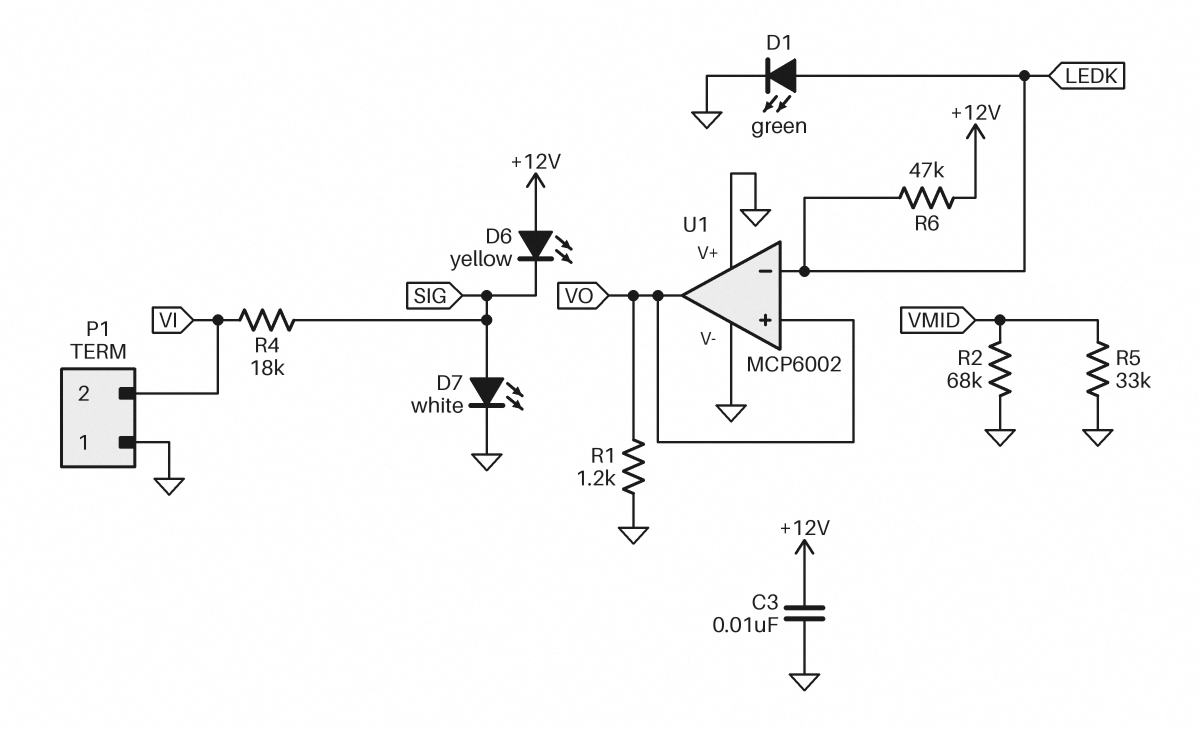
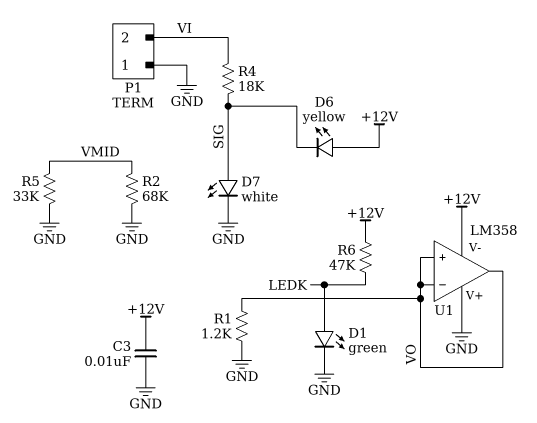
U1: MCP6002 -> LM358
U1 pin V-: GND -> +12V
U1 pin in-: LEDK -> VO

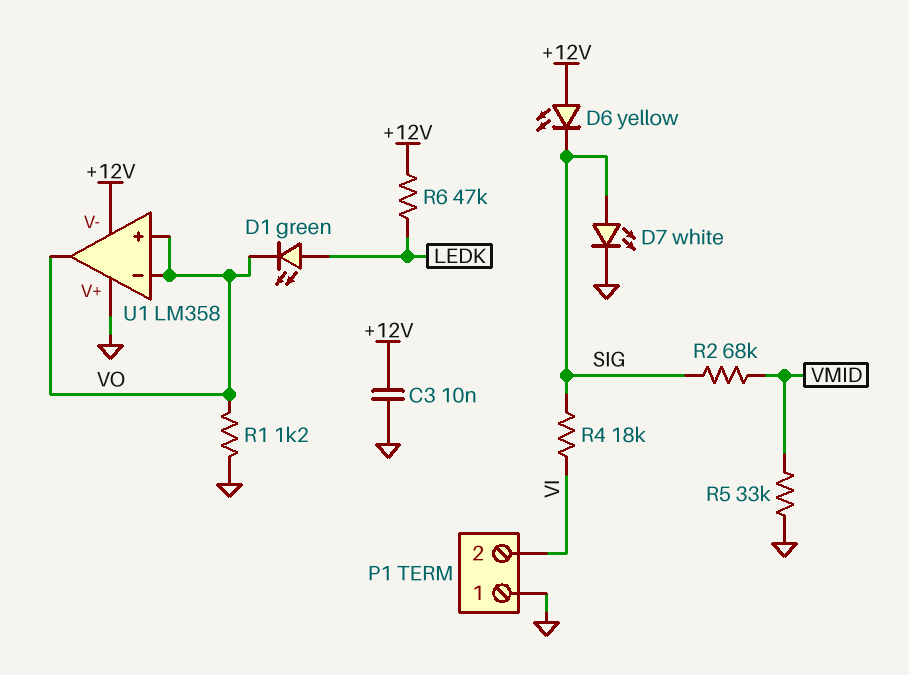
D1: LED green (A LEDK, K GND) -> LED green (A LEDK, K VO)
R2: 68k (GND, VMID) -> 68k (SIG, VMID)

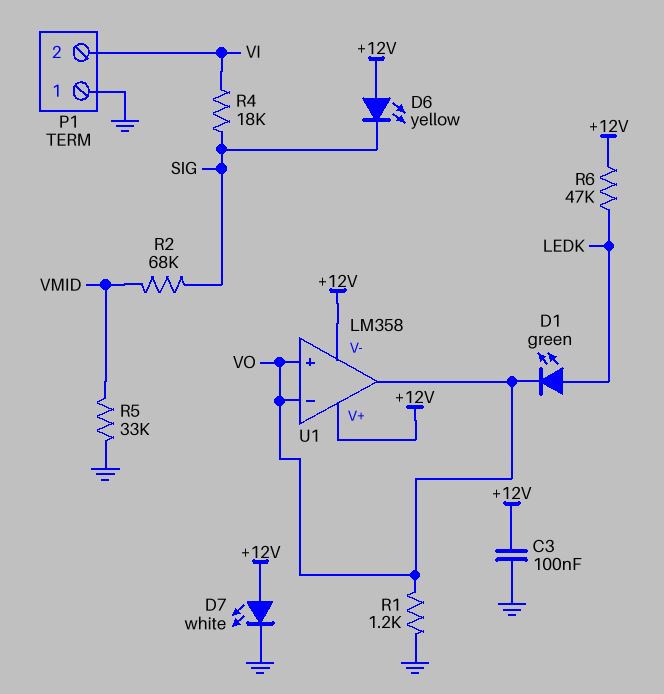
C3: 10nF (+12V, GND) -> 100nF (+12V, GND)
D7: LED white (A SIG, K GND) -> LED white (A +12V, K GND)
U1 pin V+: GND -> +12V

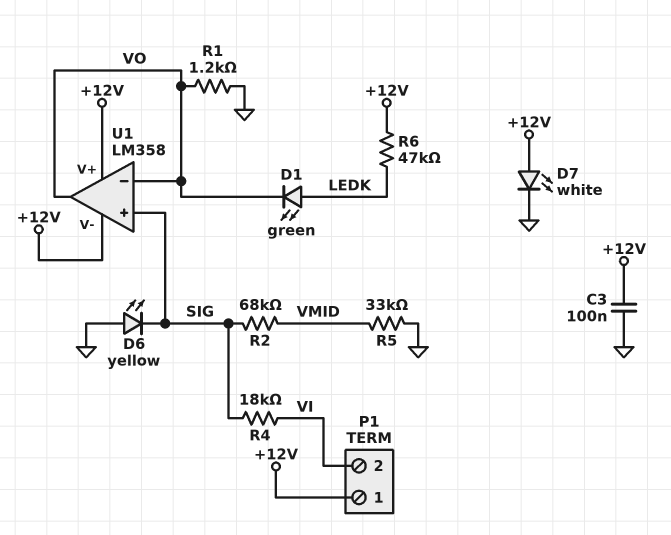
D6: LED yellow (A +12V, K SIG) -> LED yellow (A GND, K SIG)
P1 pin 1: GND -> +12V
U1 pin in+: VO -> SIG

